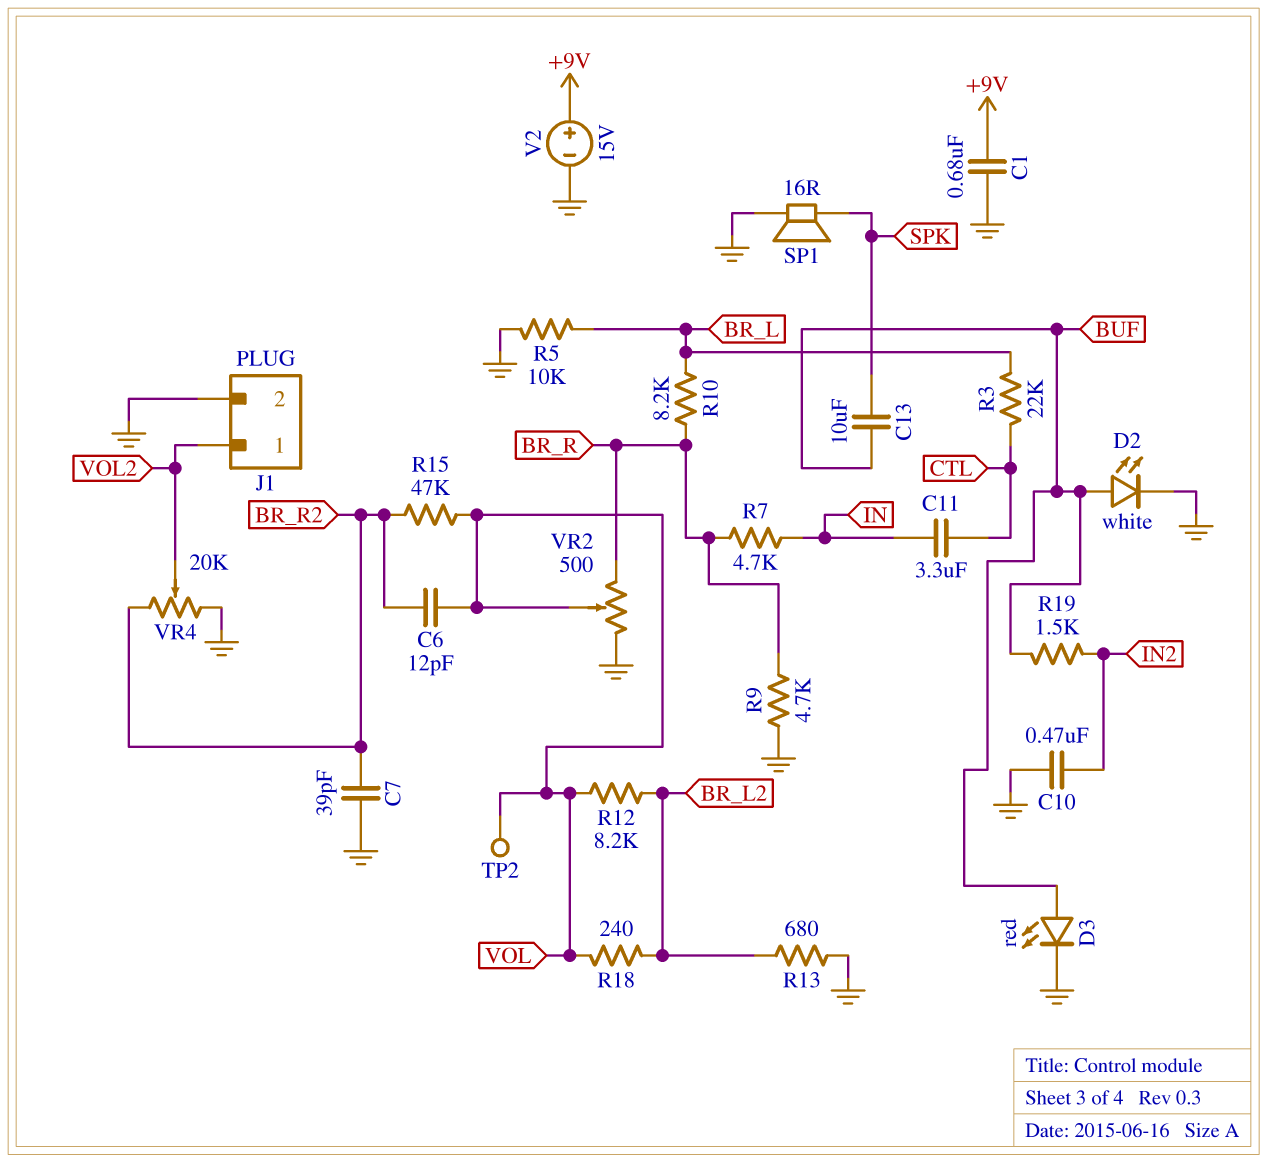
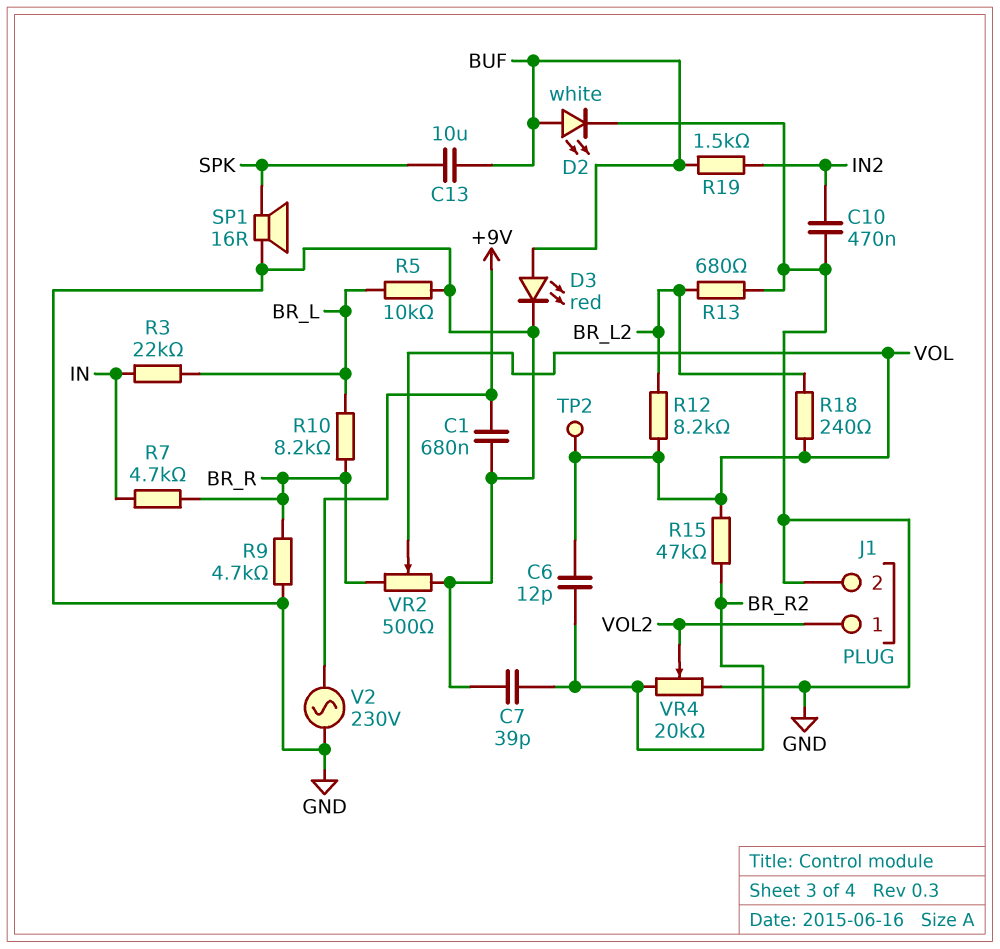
C11: 3.3uF (CTL, IN) -> none
R3: 22k (BR_L, CTL) -> 22k (BR_L, IN)
V2: 15V (plus +9V, minus GND) -> AC 230V (+9V, GND)

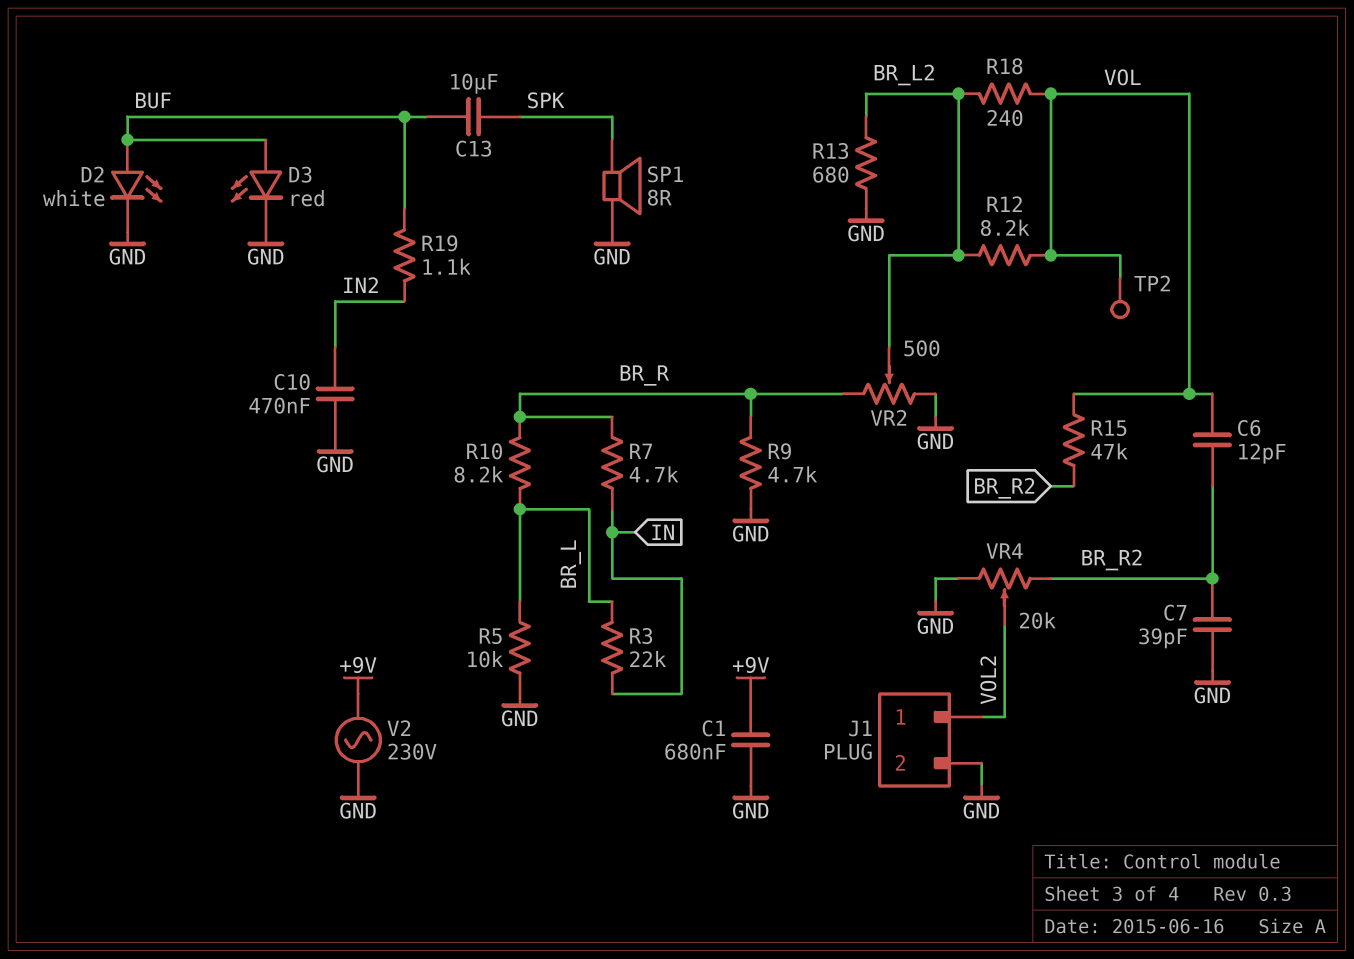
R19: 1.5k (BUF, IN2) -> 1.1k (BUF, IN2)
SP1: speaker 16R (GND, SPK) -> speaker 8R (GND, SPK)
VR2: 500 (BR_R, GND, wiper VOL) -> 500 (BR_R, GND, wiper BR_L2)

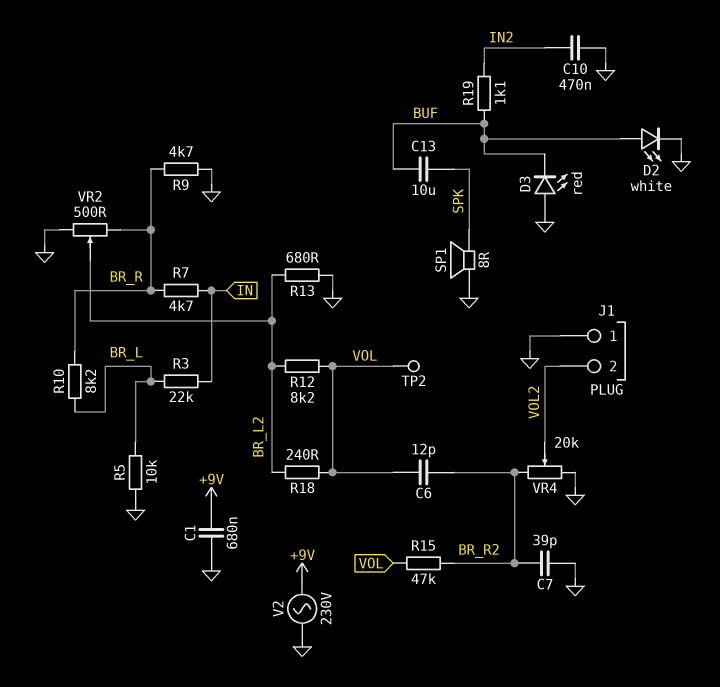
D3: LED red (A BUF, K GND) -> LED red (A GND, K BUF)
J1 pin 1: VOL2 -> GND
J1 pin 2: GND -> VOL2

